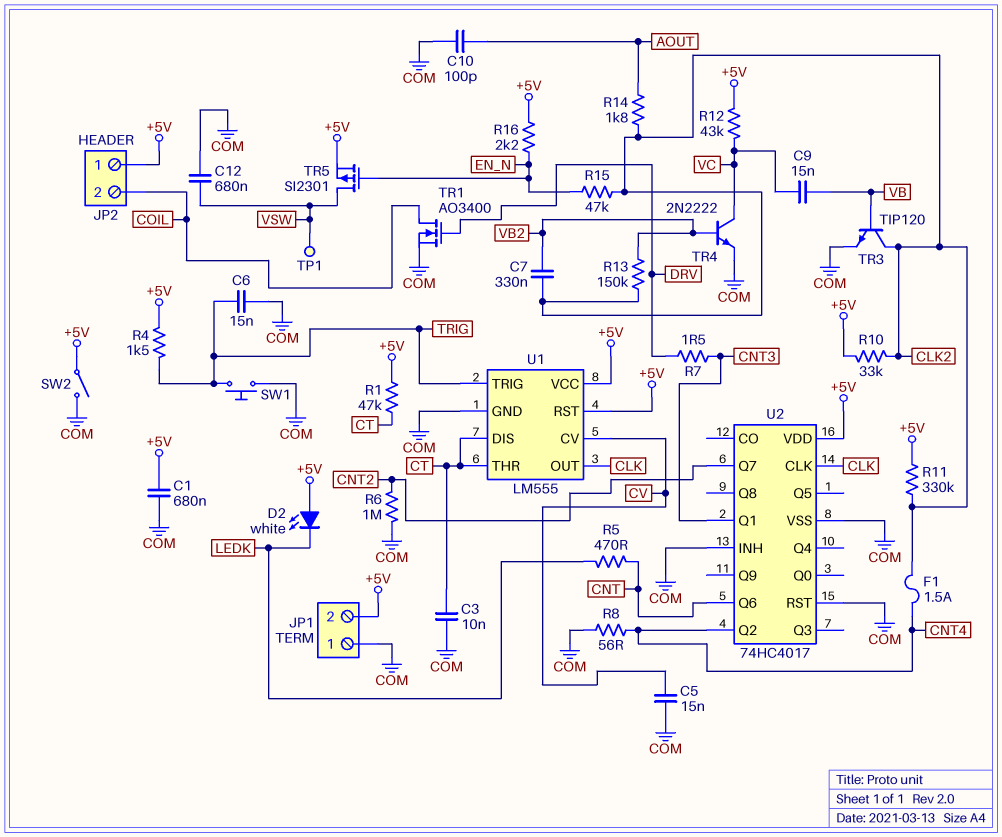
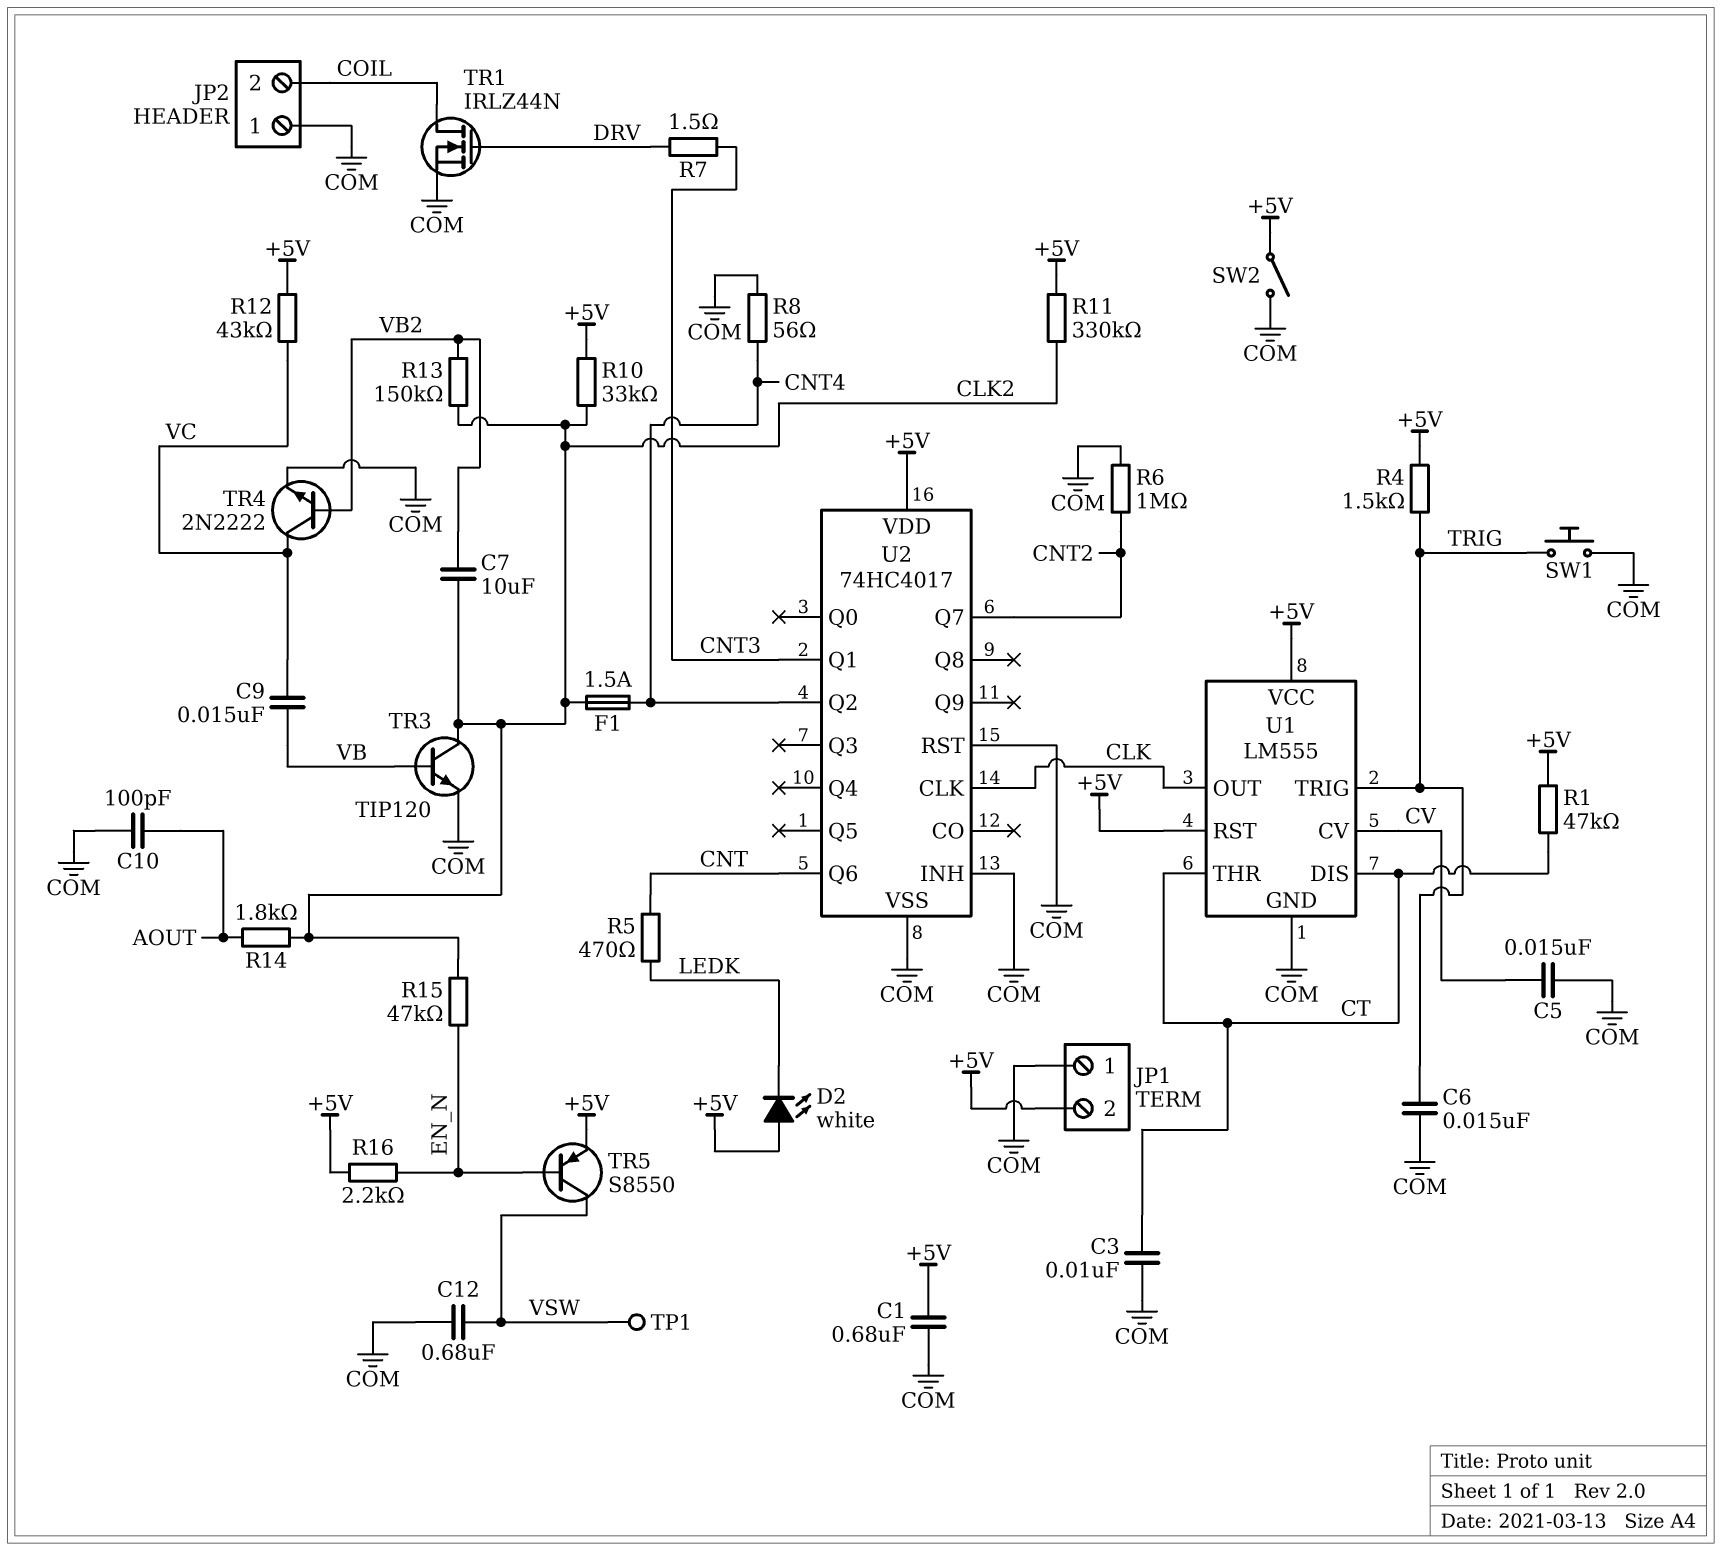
C7: 330nF (CLK2, VB2) -> 10uF (CLK2, VB2)
JP2 pin 1: +5V -> COM
TR1: NMOS AO3400 (G DRV, D COIL, S COM) -> NMOS IRLZ44N (G DRV, D COIL, S COM)
TR5: PMOS SI2301 (G EN_N, D VSW, S +5V) -> PNP S8550 (B EN_N, C VSW, E +5V)

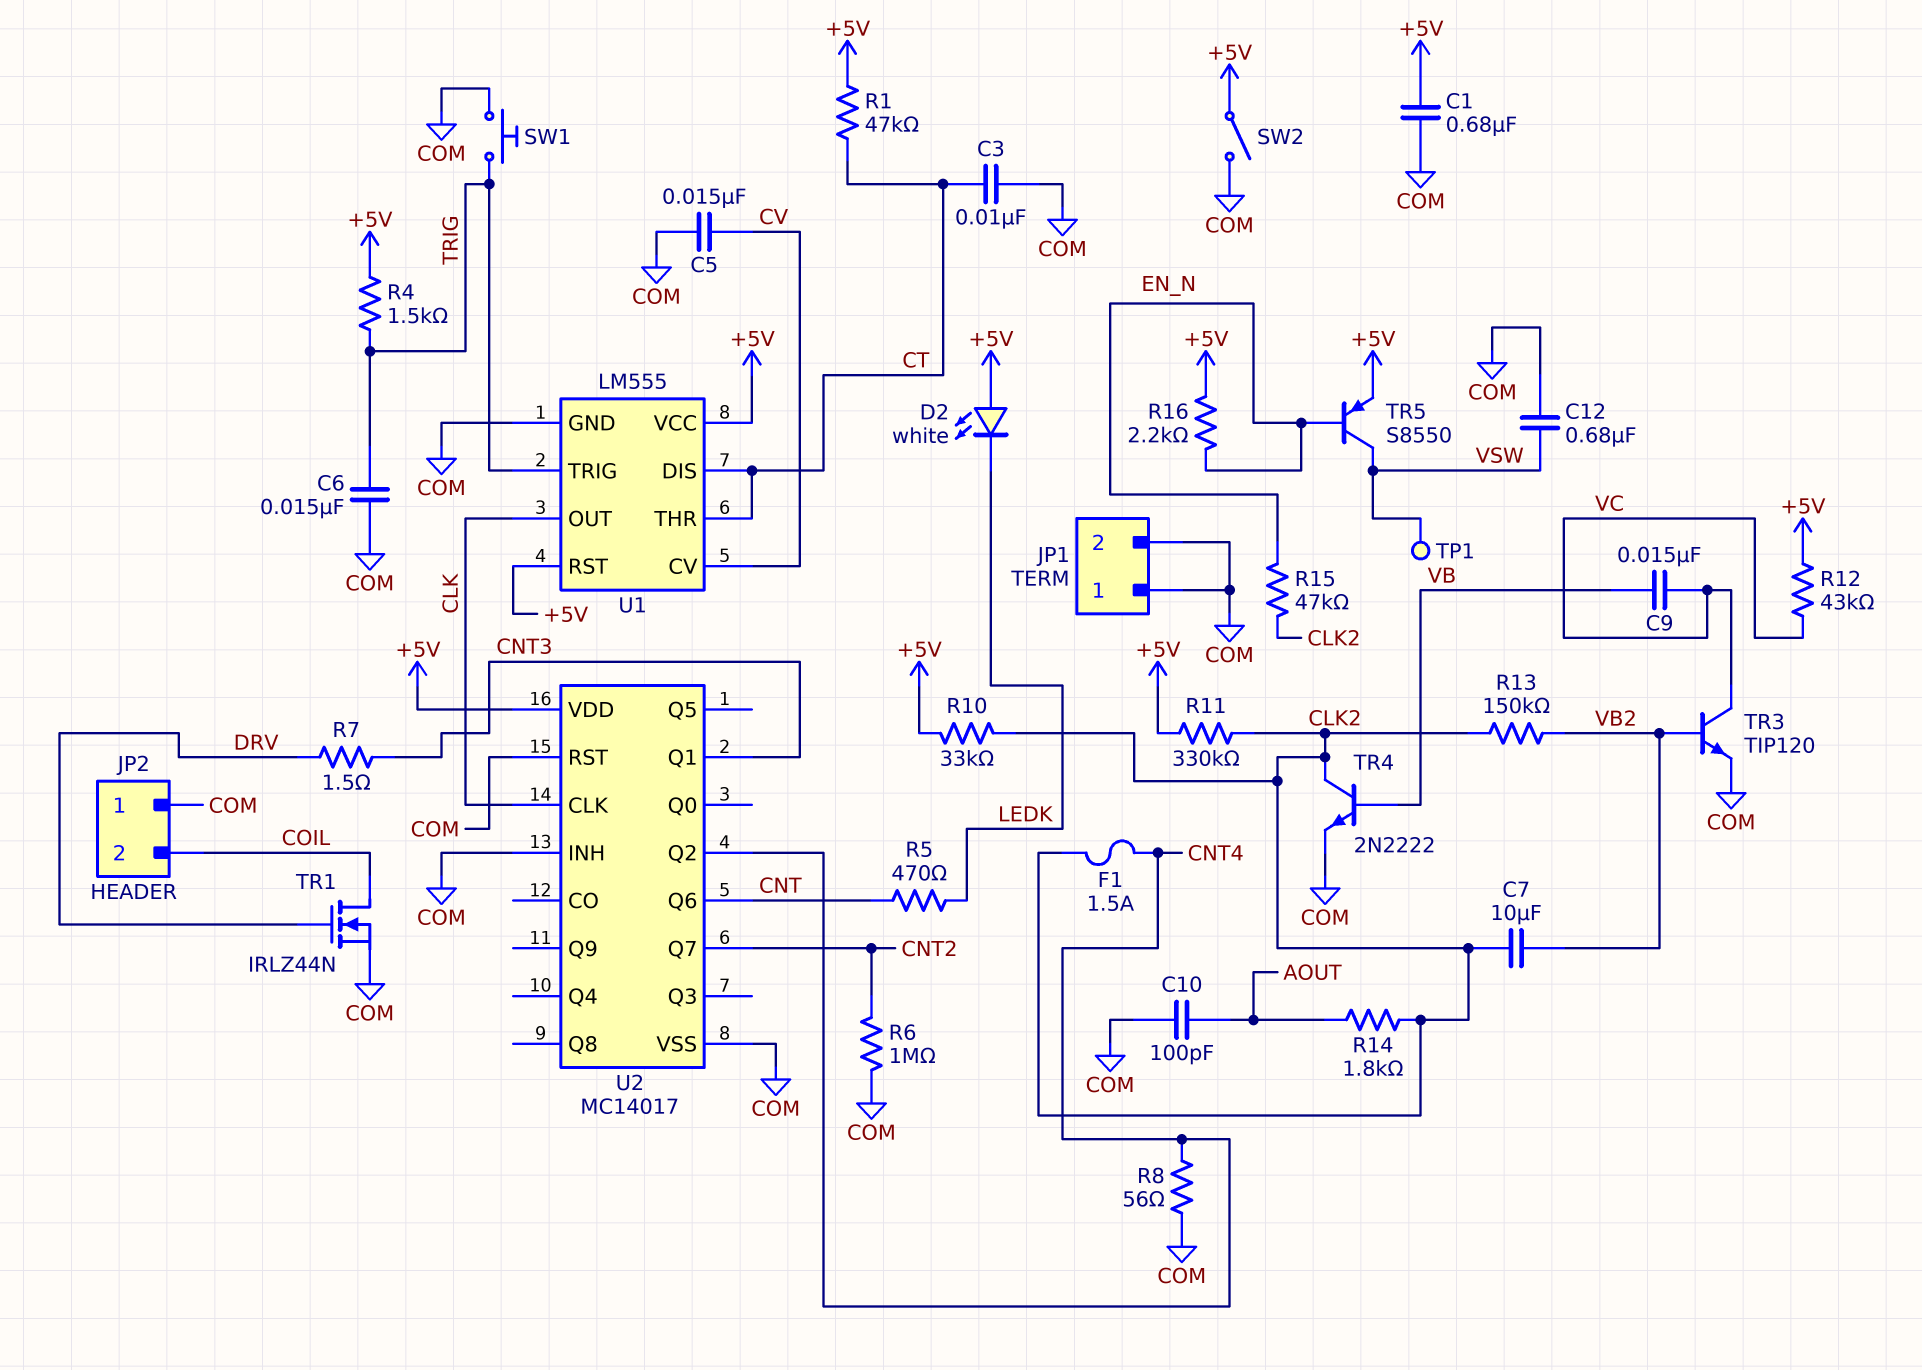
JP1 pin 2: +5V -> COM
TR3: NPN TIP120 (B VB, C CLK2, E COM) -> NPN TIP120 (B VB2, C VC, E COM)
TR4: NPN 2N2222 (B VB2, C VC, E COM) -> NPN 2N2222 (B VB, C CLK2, E COM)
U2: 74HC4017 -> MC14017

